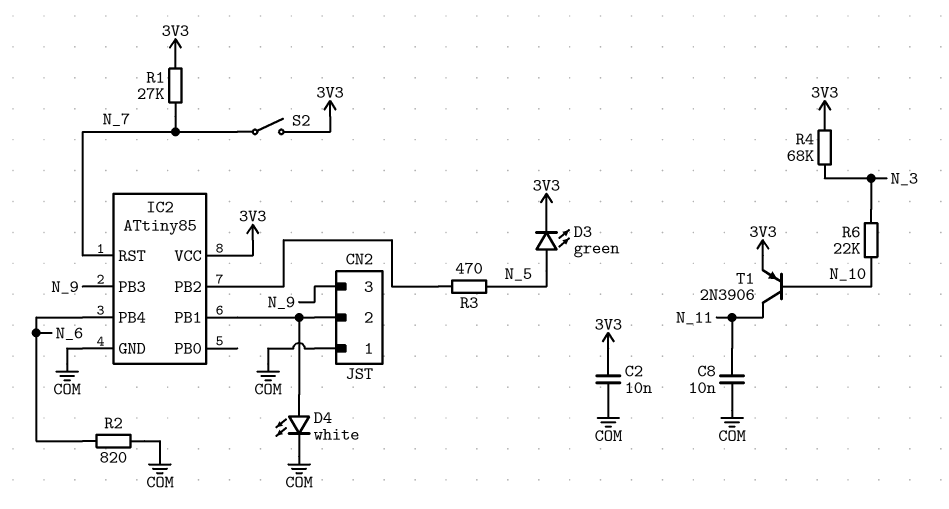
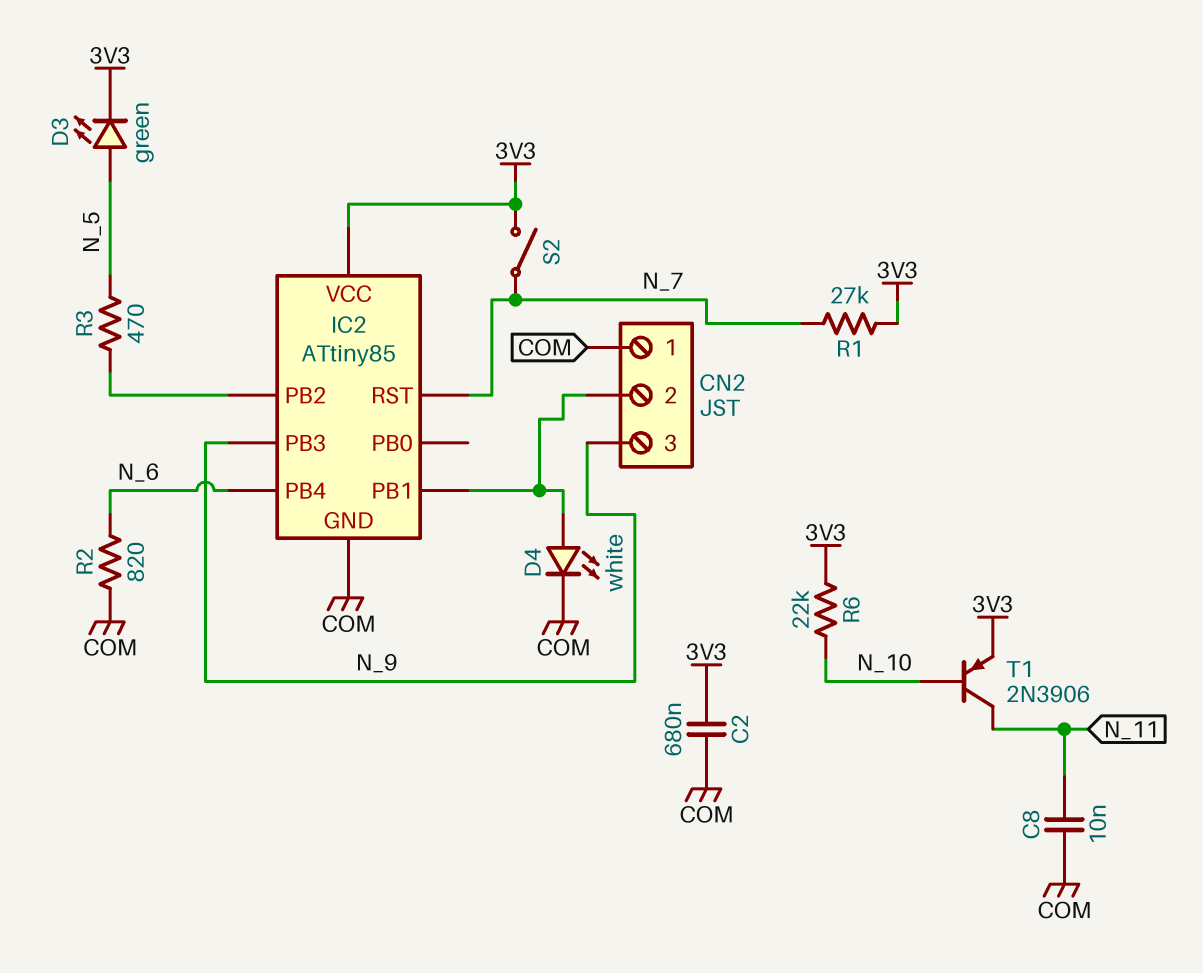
C2: 10nF (3V3, COM) -> 680nF (3V3, COM)
R4: 68k (3V3, N_3) -> none
R6: 22k (N_3, N_10) -> 22k (3V3, N_10)

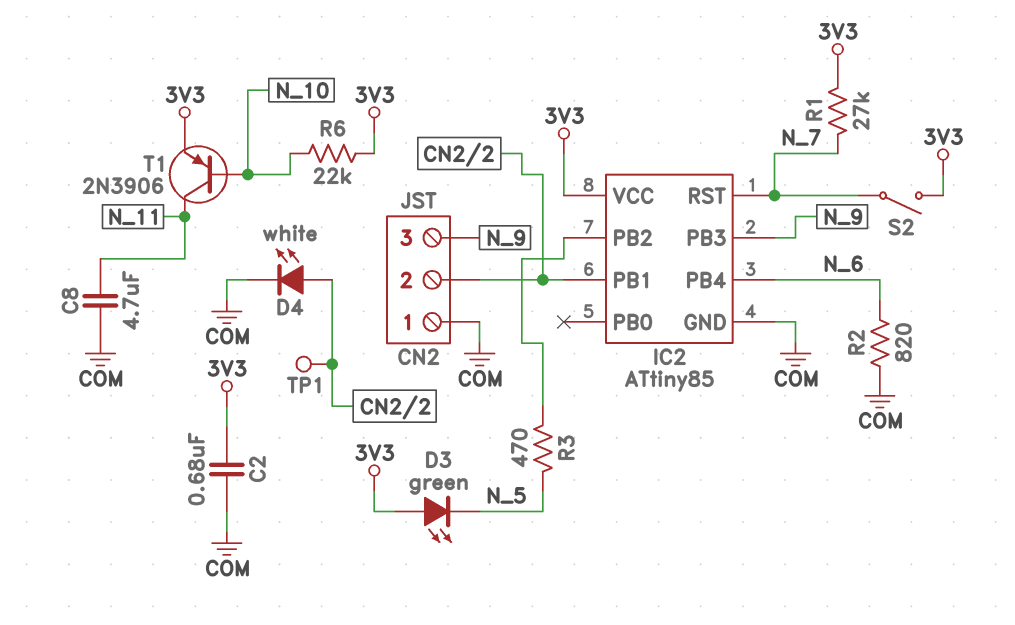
C8: 10nF (COM, N_11) -> 4.7uF (COM, N_11)
D3: LED green (A N_5, K 3V3) -> LED green (A 3V3, K N_5)
TP1: none -> test point (CN2/2)

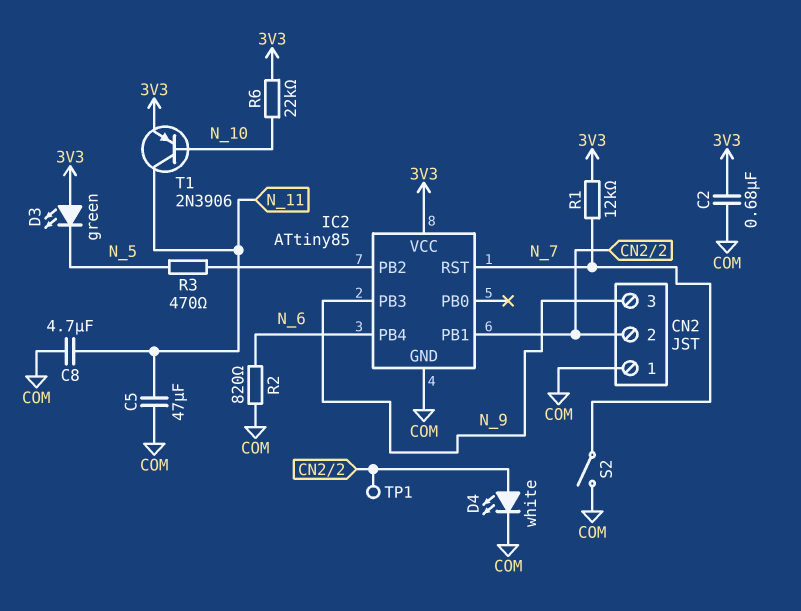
C5: none -> 47uF (COM, N_11)
R1: 27k (3V3, N_7) -> 12k (3V3, N_7)
S2: switch (3V3, N_7) -> switch (COM, N_7)

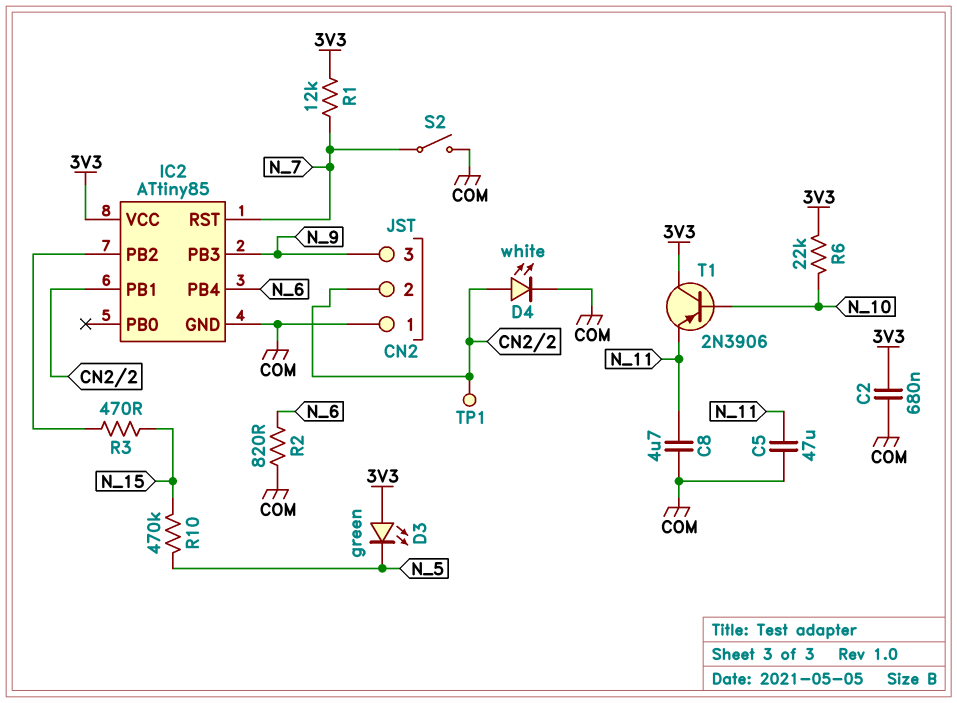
R3: 470 (IC2/PB2, N_5) -> 470 (IC2/PB2, N_15)
R10: none -> 470k (N_5, N_15)
T1: PNP 2N3906 (B N_10, C N_11, E 3V3) -> PNP 2N3906 (B N_10, C 3V3, E N_11)

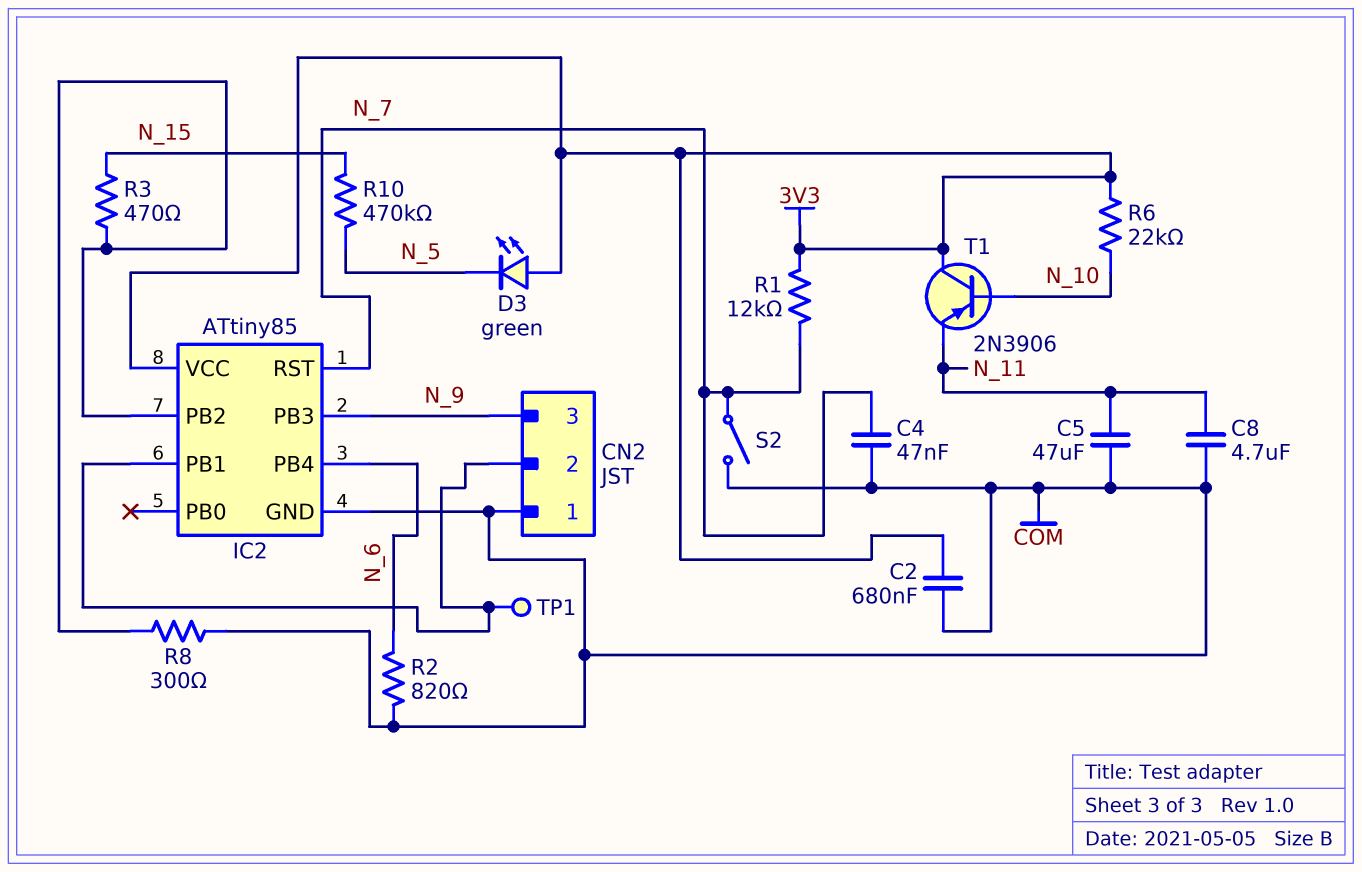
C4: none -> 47nF (COM, N_7)
D4: LED white (A CN2/2, K COM) -> none
R8: none -> 300 (COM, IC2/PB2)

